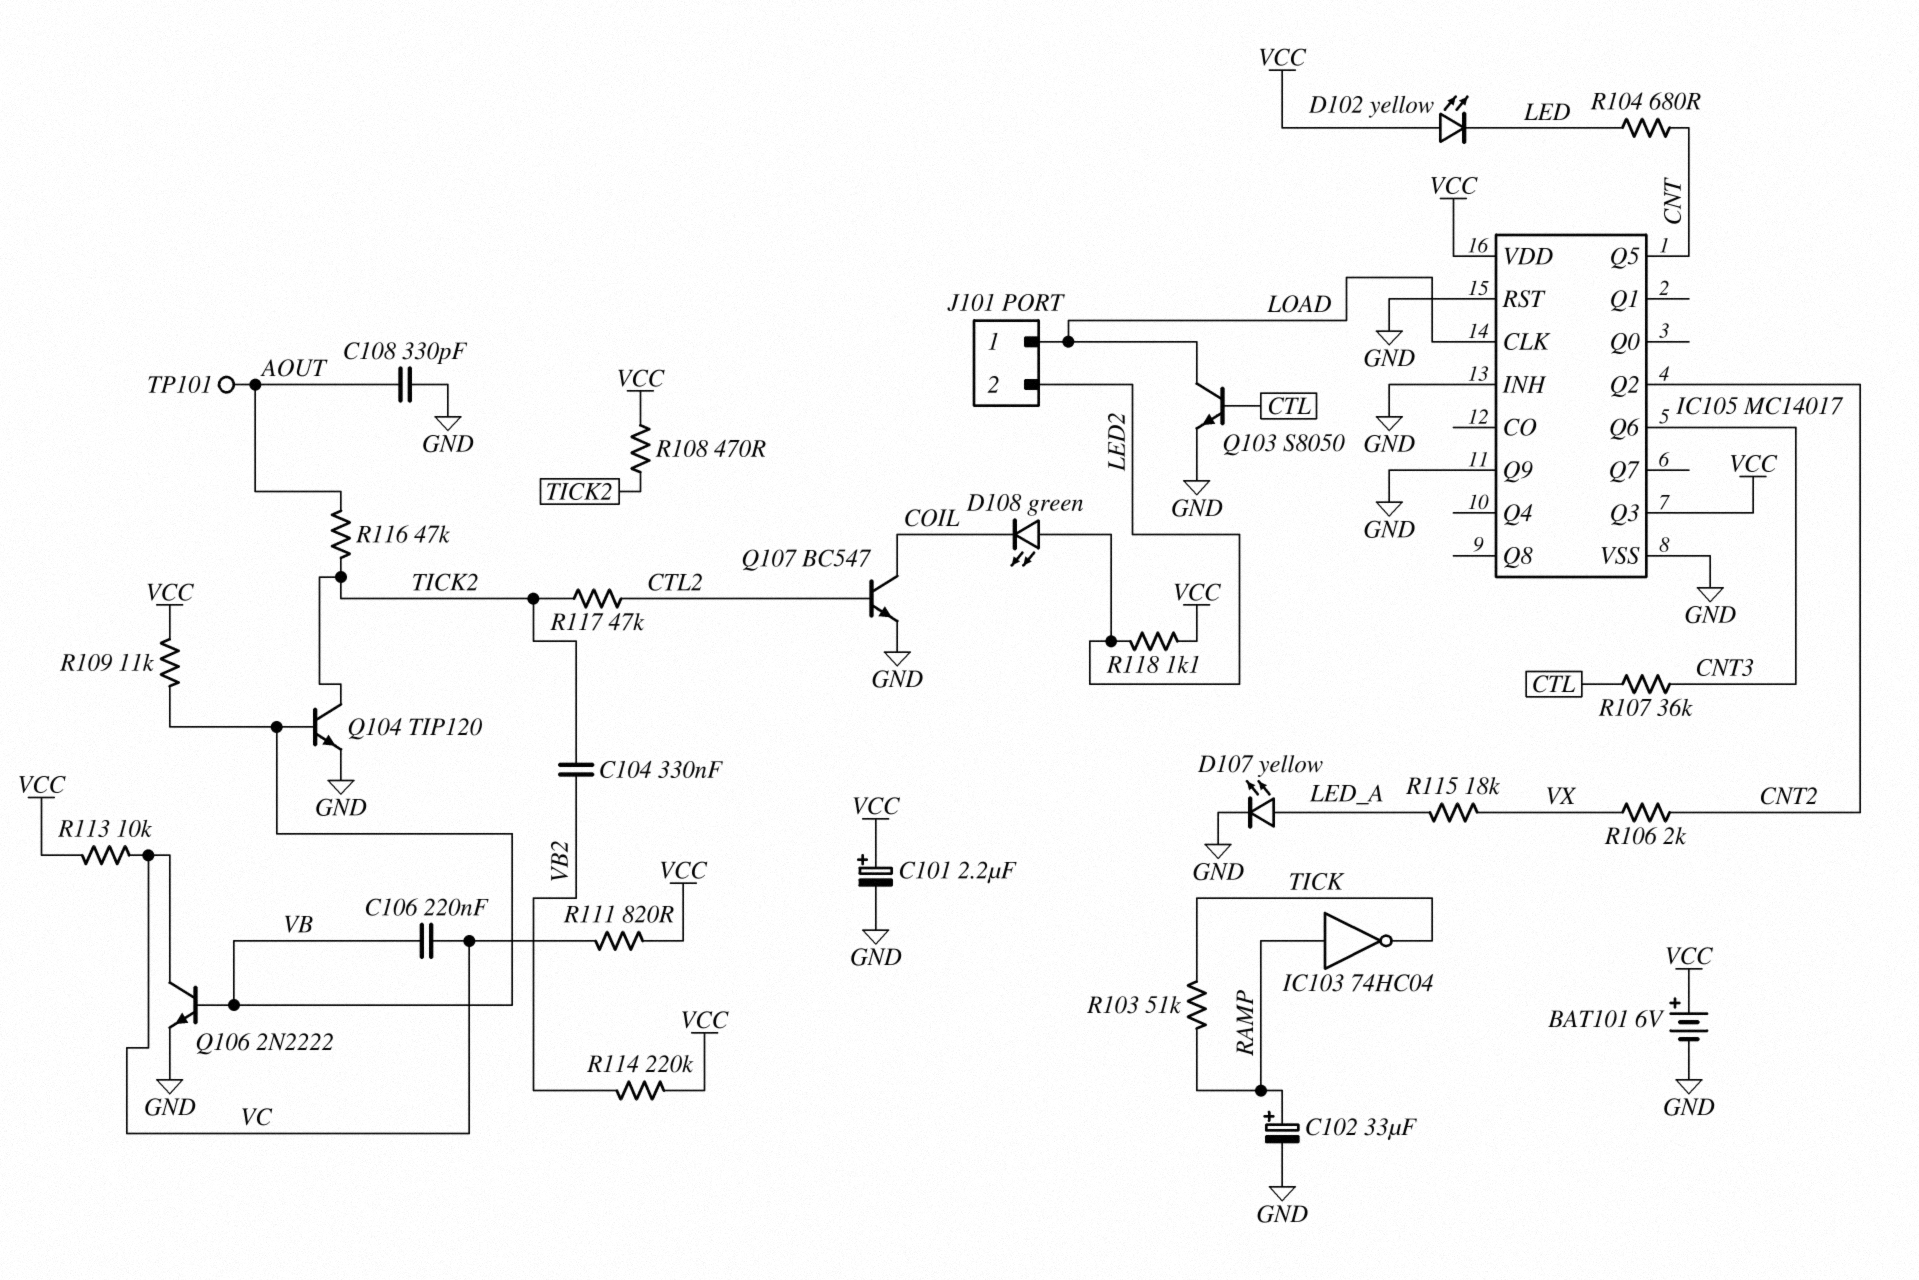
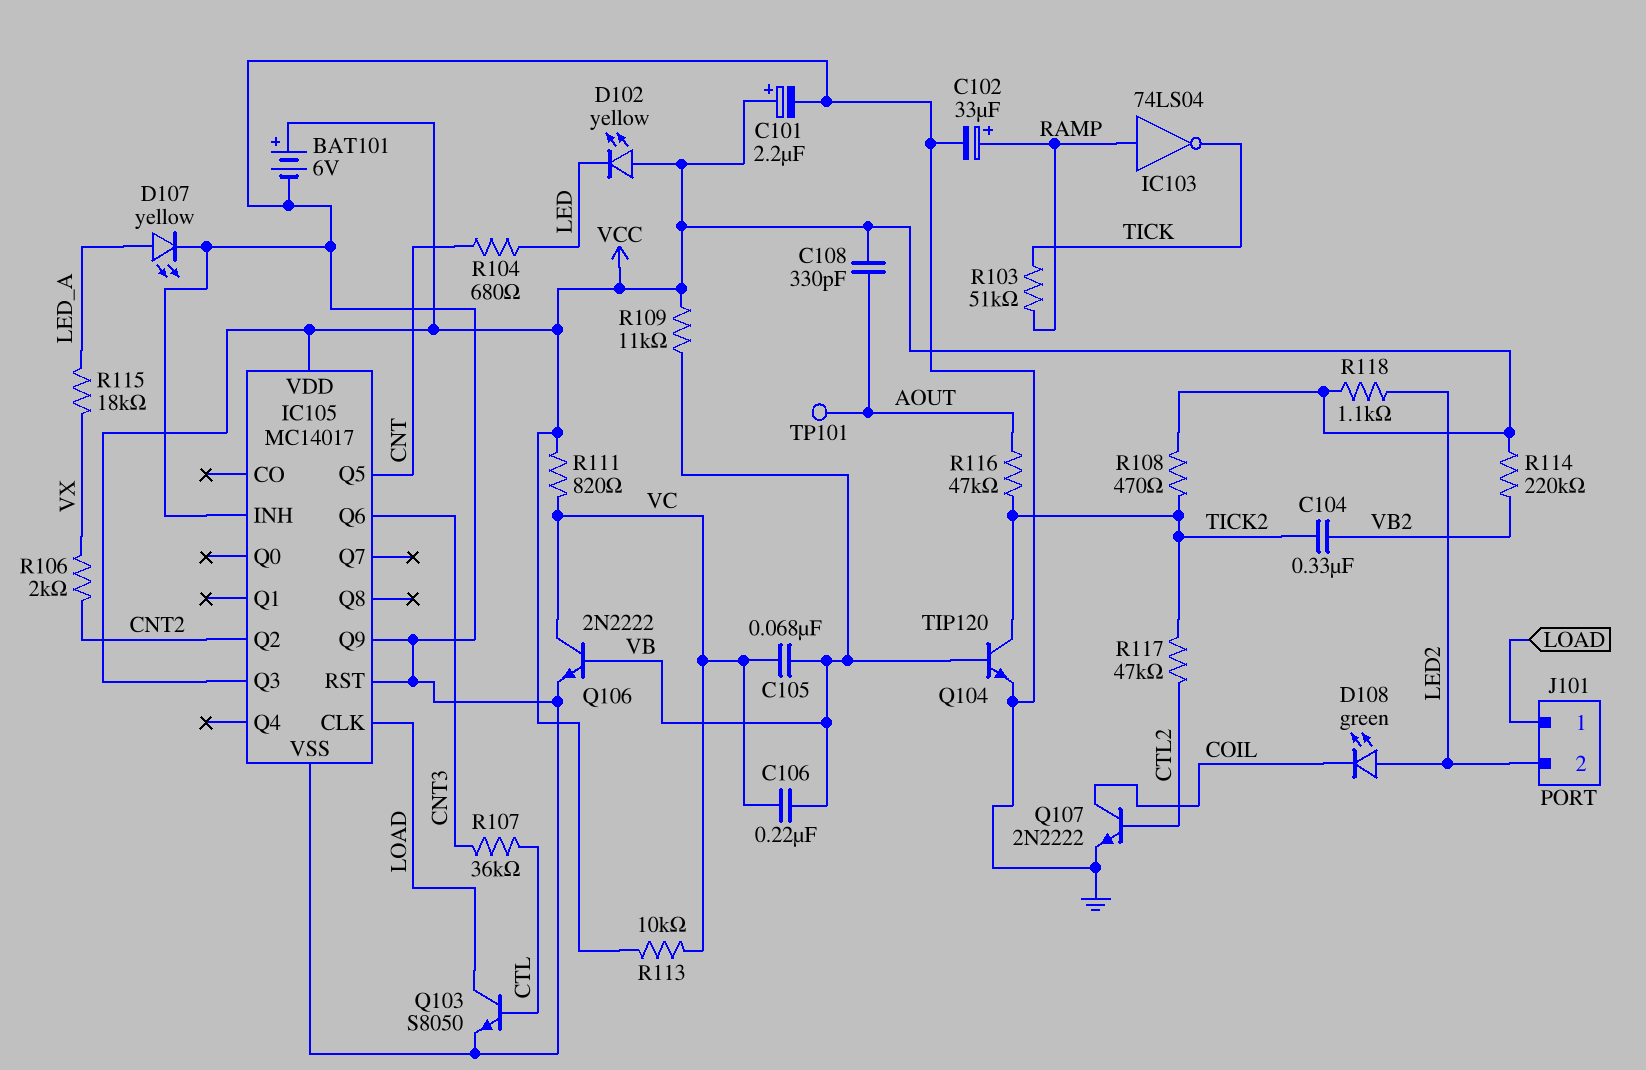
C105: none -> 68nF (VB, VC)
C108: 330pF (AOUT, GND) -> 330pF (AOUT, VCC)
IC103: NOT 74HC04 (in RAMP, out TICK) -> NOT 74LS04 (in RAMP, out TICK)
Q107: NPN BC547 (B CTL2, C COIL, E GND) -> NPN 2N2222 (B CTL2, C COIL, E GND)

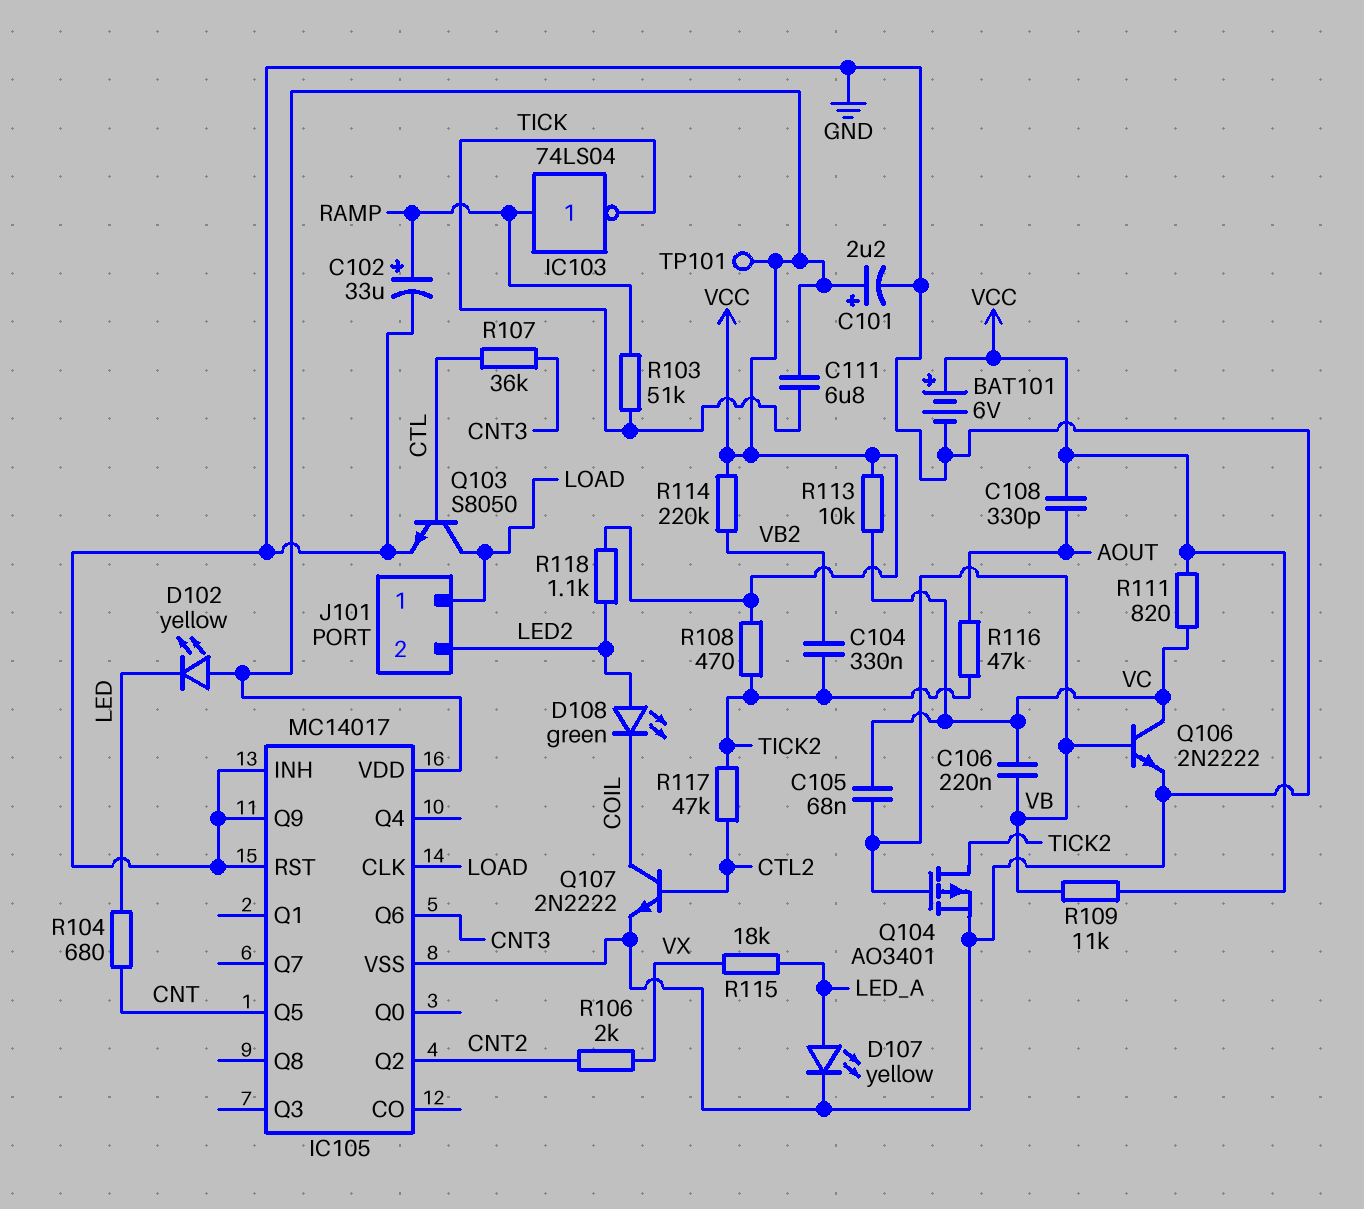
C111: none -> 6.8uF (TICK, VCC)
IC105 pin Q3: VCC -> none
Q104: NPN TIP120 (B VB, C TICK2, E GND) -> PMOS AO3401 (G VB, D TICK2, S GND)
TP101: test point (AOUT) -> test point (VCC)

